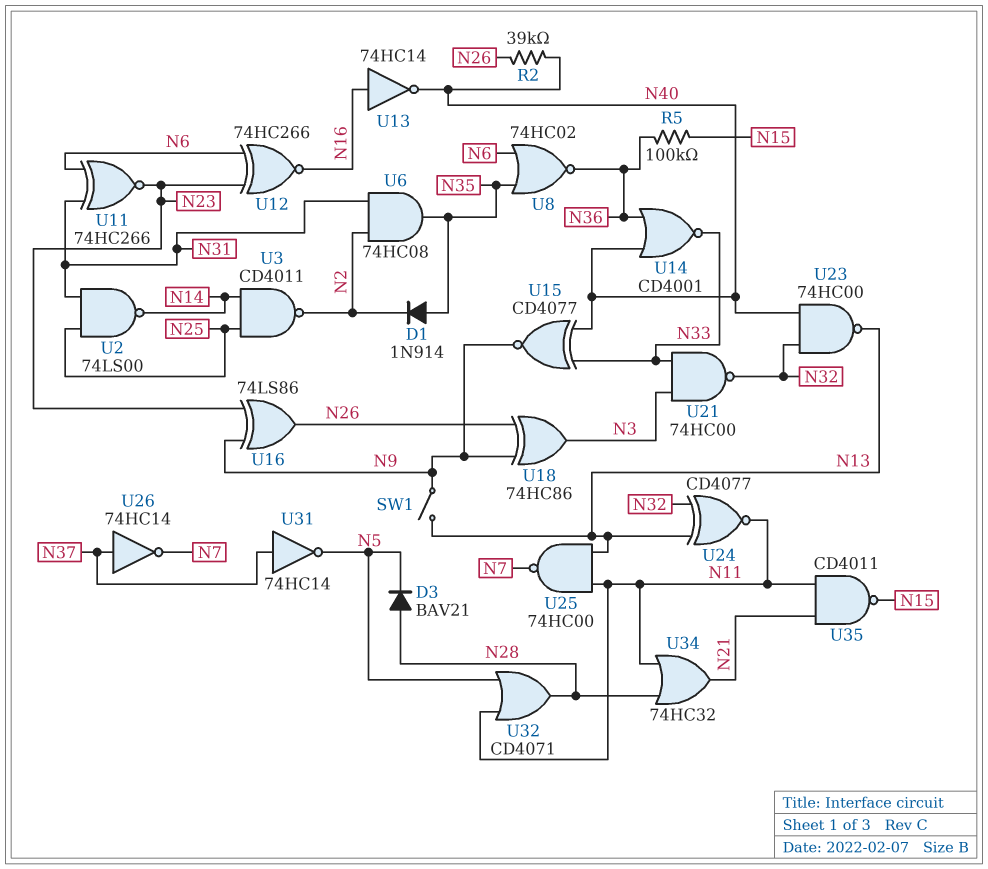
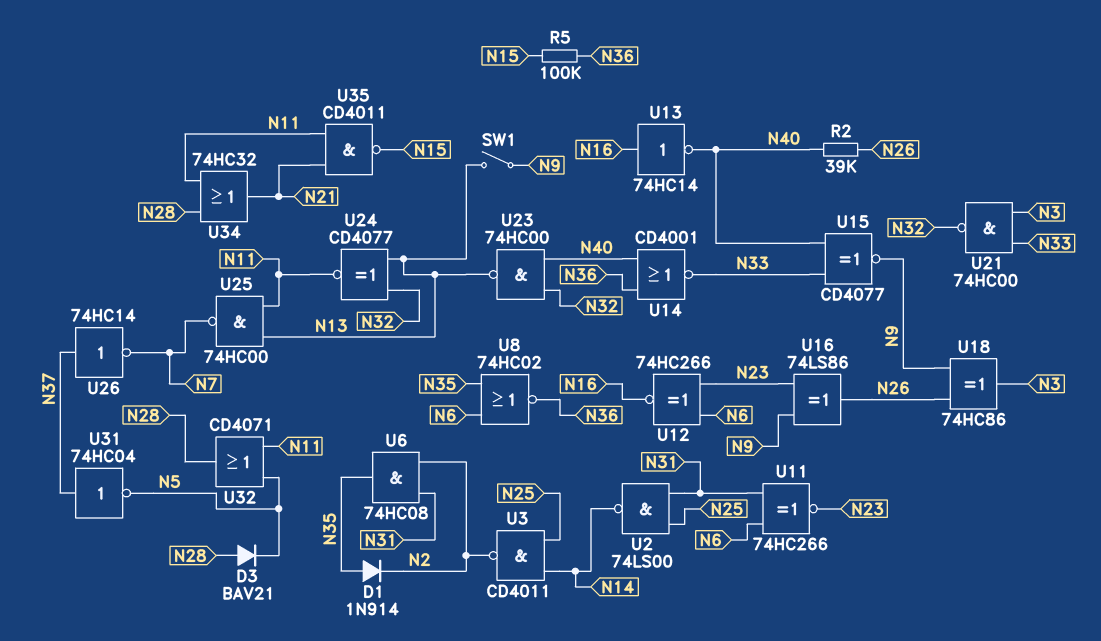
U31: NOT 74HC14 (in N37, out N5) -> NOT 74HC04 (in N37, out N5)

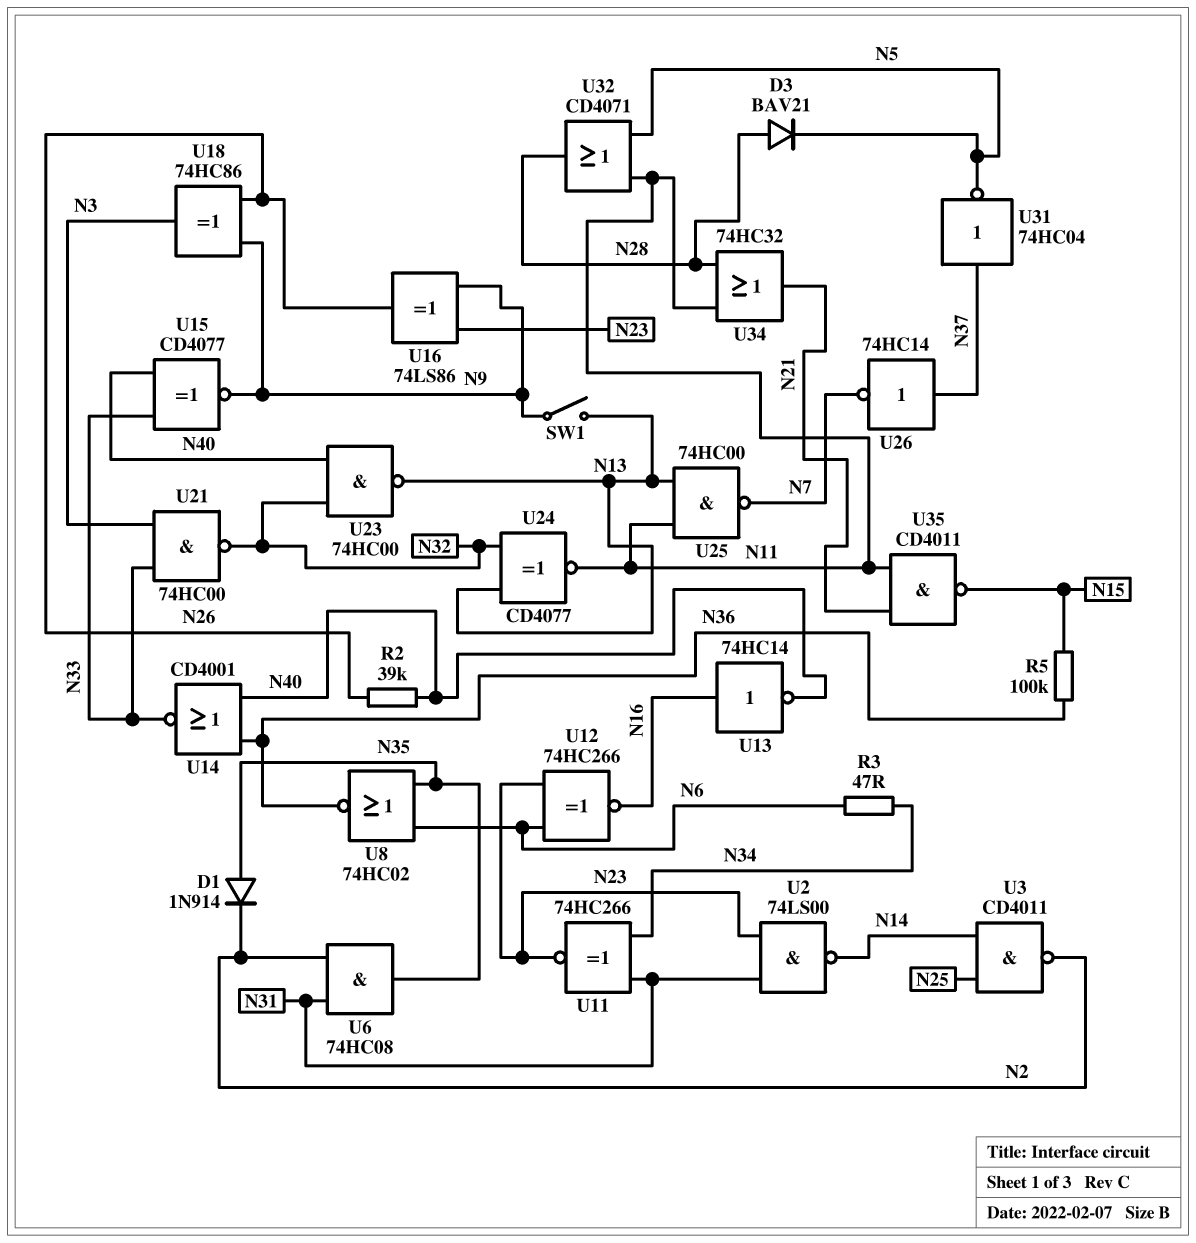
R3: none -> 47 (N6, N34)
U2: NAND 74LS00 (in N25, in N31, out N14) -> NAND 74LS00 (in N23, in N31, out N14)
U11: XNOR 74HC266 (in N6, in N31, out N23) -> XNOR 74HC266 (in N31, in N34, out N23)

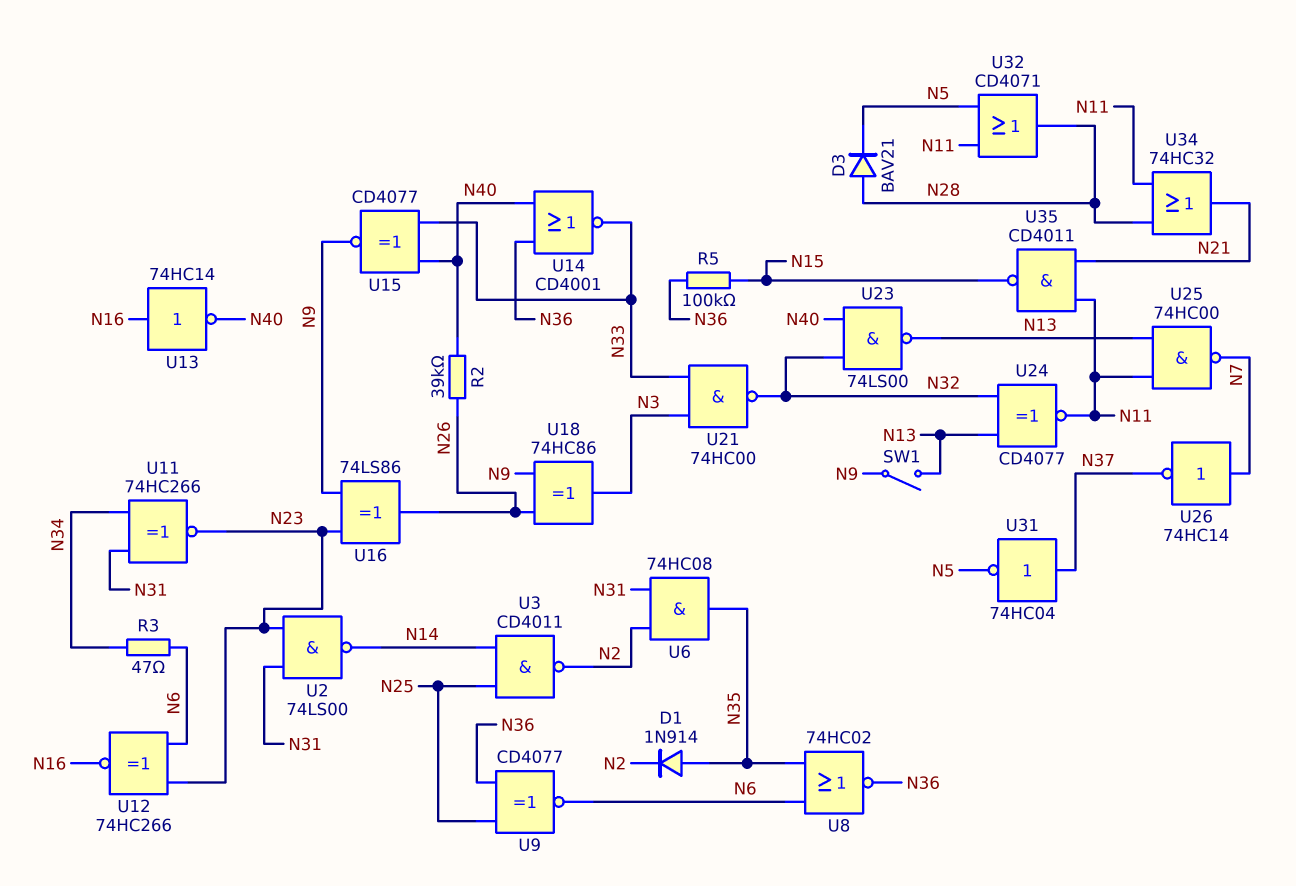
U9: none -> XNOR CD4077 (in N25, in N36, out N6)
U23: NAND 74HC00 (in N32, in N40, out N13) -> NAND 74LS00 (in N32, in N40, out N13)
U26: NOT 74HC14 (in N37, out N7) -> NOT 74HC14 (in N7, out N37)

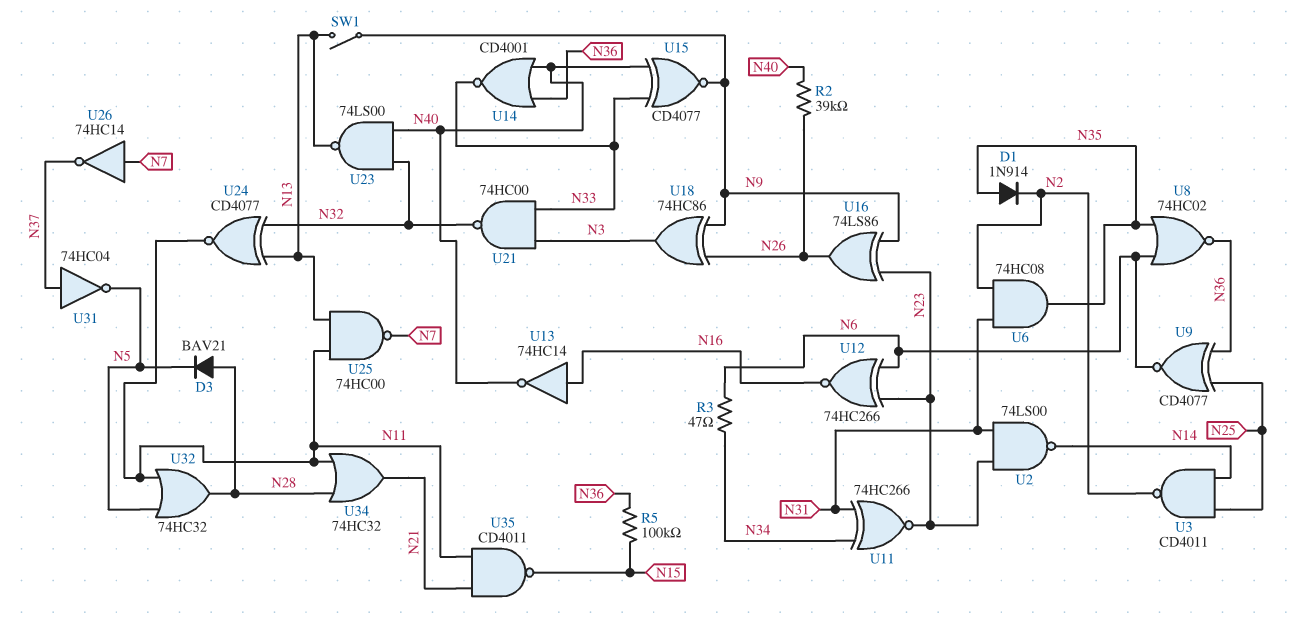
U32: OR CD4071 (in N5, in N11, out N28) -> OR 74HC32 (in N5, in N11, out N28)

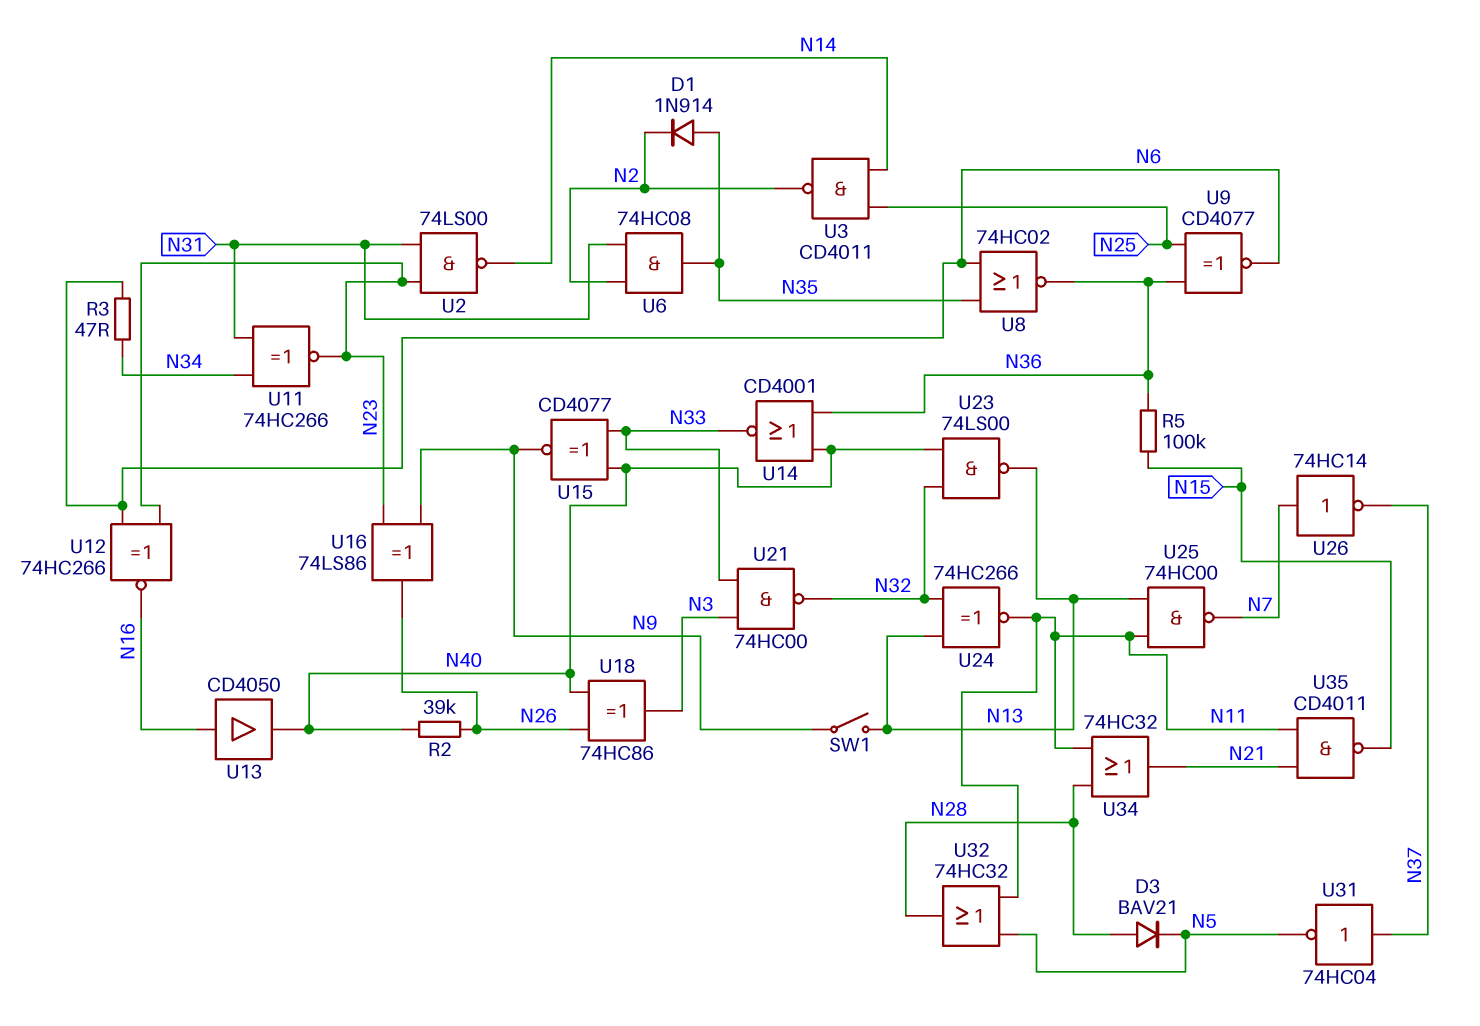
U13: NOT 74HC14 (in N16, out N40) -> buffer CD4050 (in N16, out N40)
U18: XOR 74HC86 (in N9, in N26, out N3) -> XOR 74HC86 (in N26, in N40, out N3)
U24: XNOR CD4077 (in N13, in N32, out N11) -> XNOR 74HC266 (in N13, in N32, out N11)

